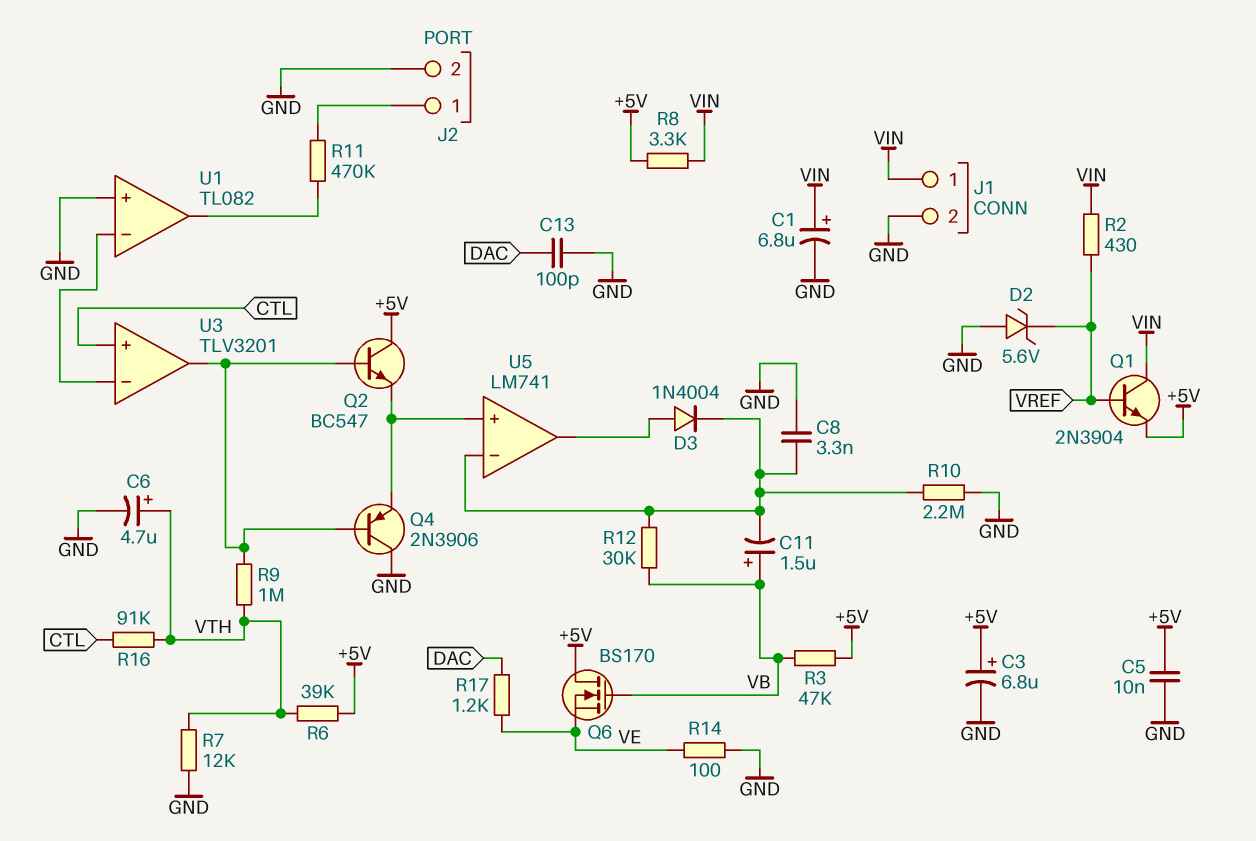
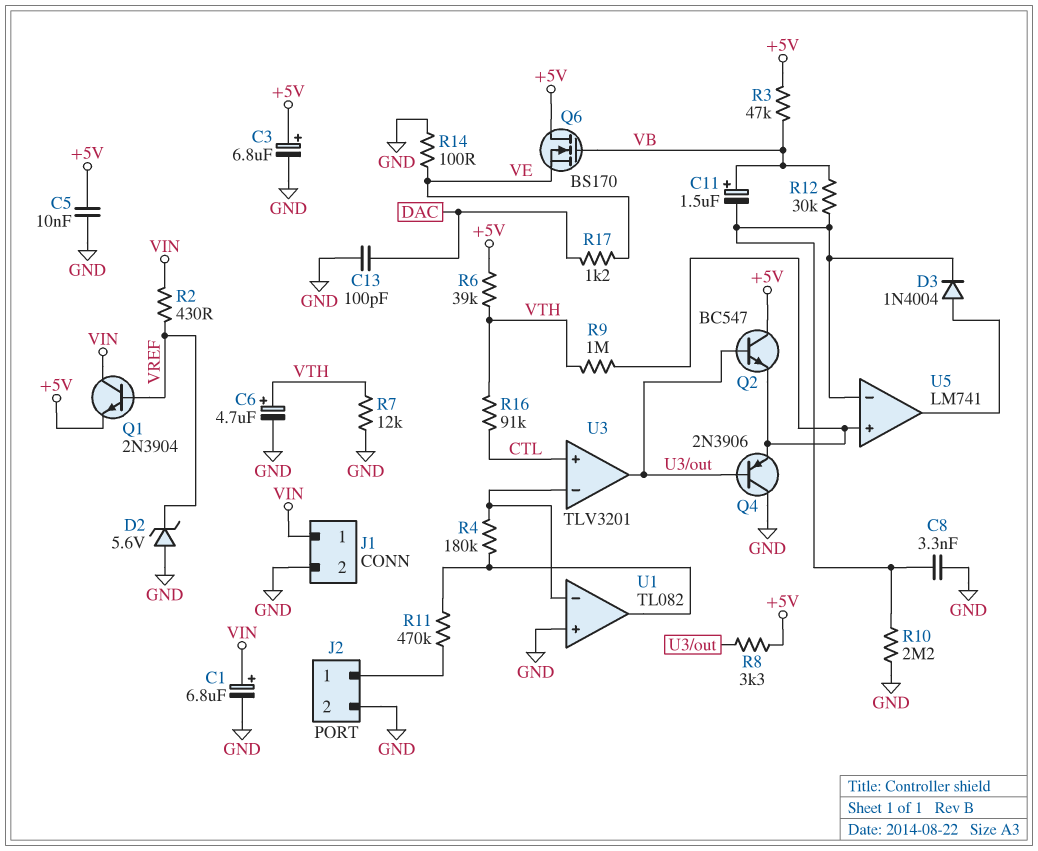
R4: none -> 180k (U1/in-, U1/out)
R8: 3.3k (+5V, VIN) -> 3.3k (+5V, U3/out)
R9: 1M (U3/out, VTH) -> 1M (U5/in+, VTH)

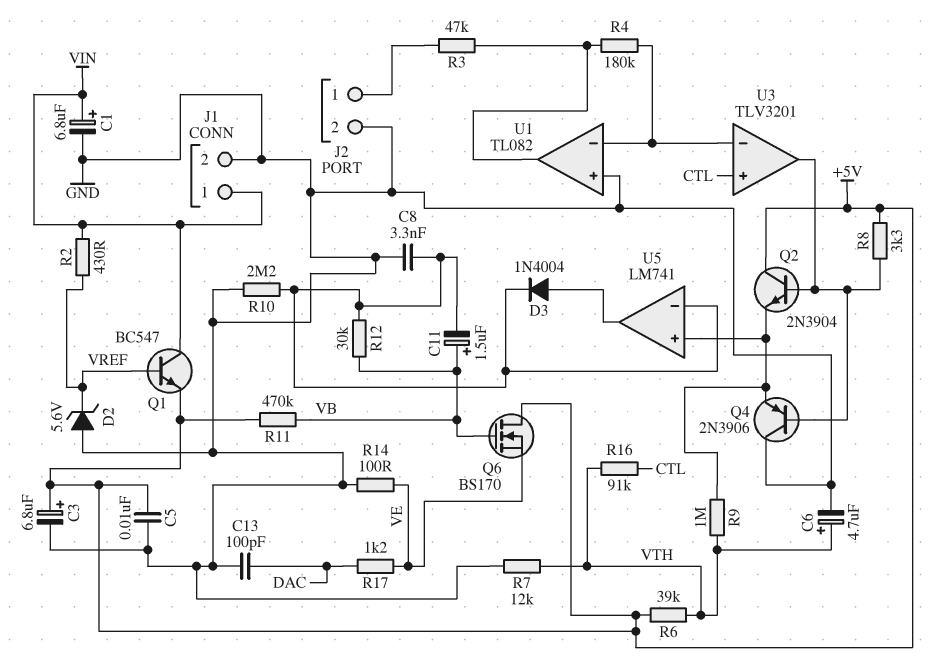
Q1: NPN 2N3904 (B VREF, C VIN, E +5V) -> NPN BC547 (B VREF, C VIN, E +5V)
Q2: NPN BC547 (B U3/out, C +5V, E U5/in+) -> NPN 2N3904 (B U3/out, C +5V, E U5/in+)
R3: 47k (+5V, VB) -> 47k (J2/1, U1/out)
R11: 470k (J2/1, U1/out) -> 470k (+5V, VB)

